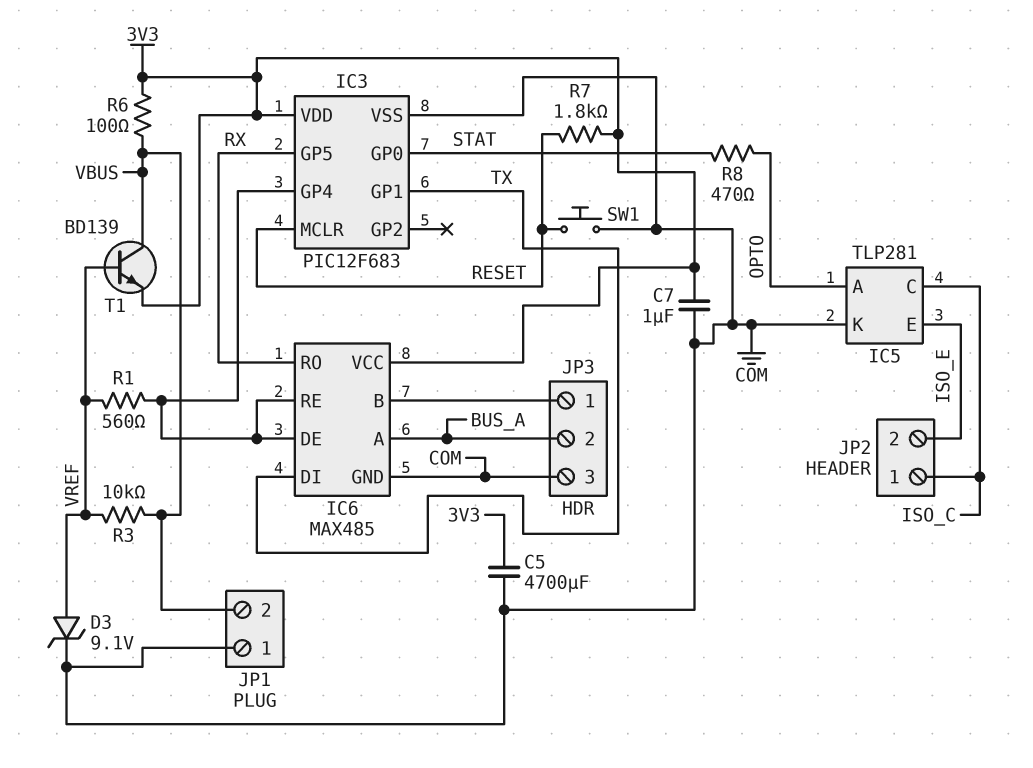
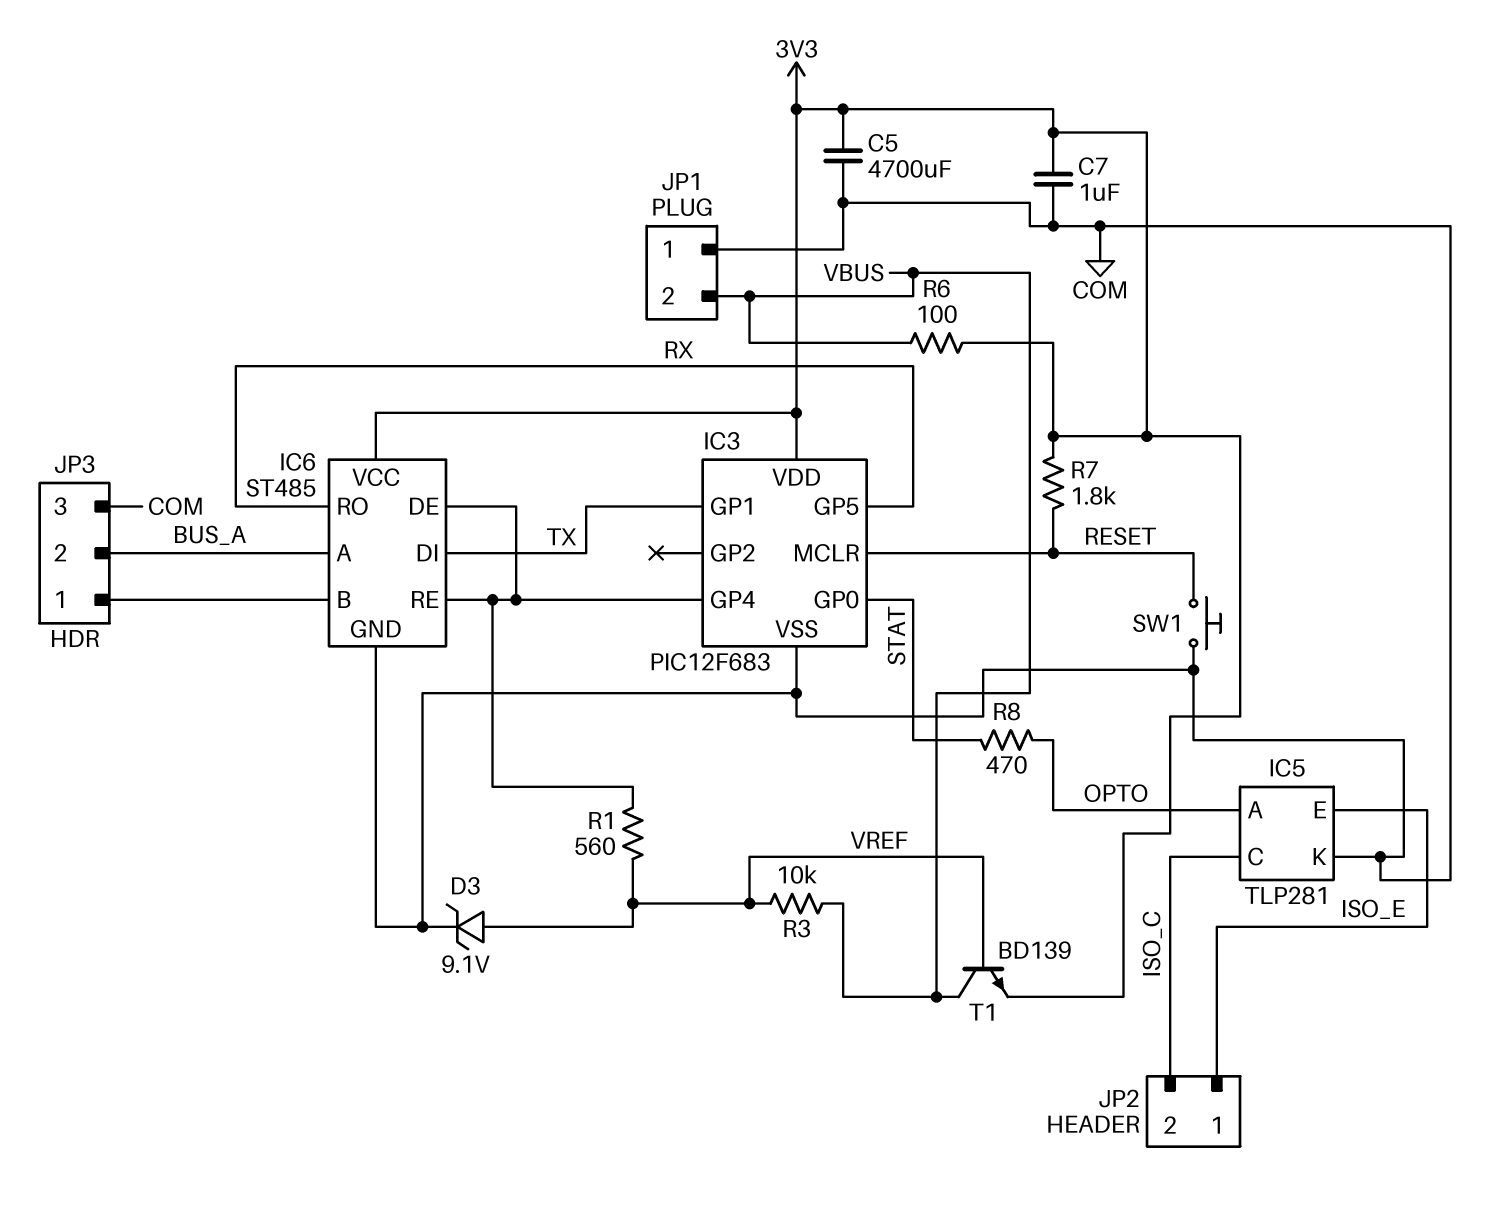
IC6: MAX485 -> ST485
JP2 pin 1: ISO_C -> ISO_E
JP2 pin 2: ISO_E -> ISO_C

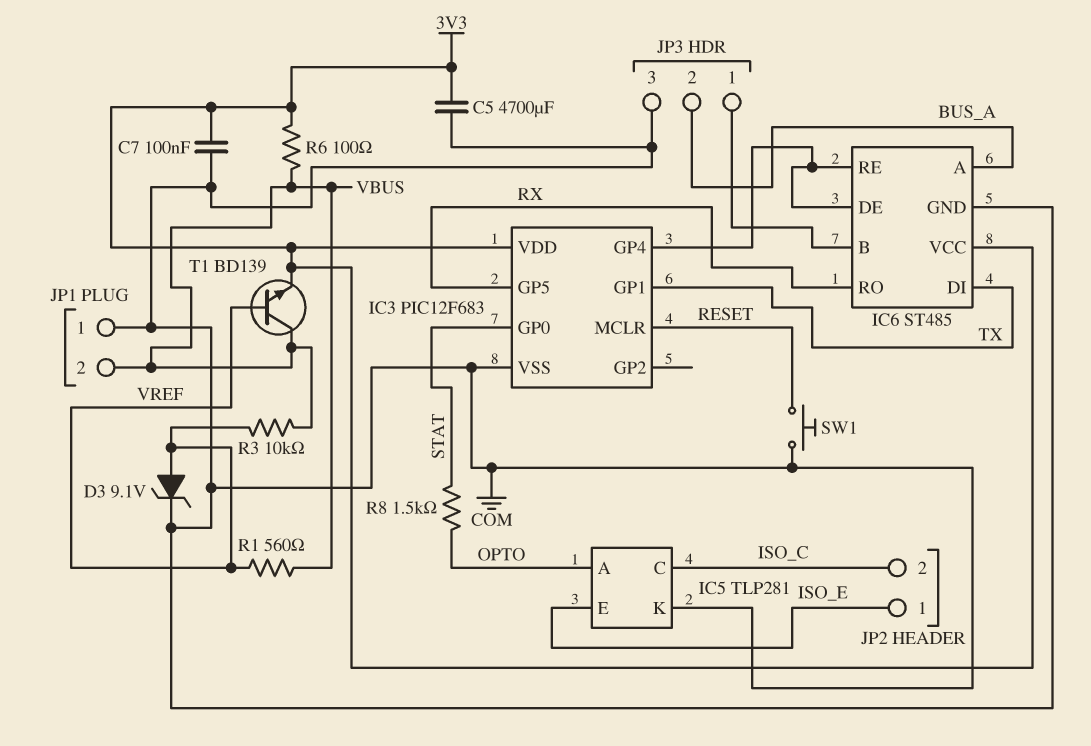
C7: 1uF (3V3, COM) -> 100nF (3V3, COM)
R1: 560 (IC3/GP4, VREF) -> 560 (VBUS, VREF)
R7: 1.8k (3V3, RESET) -> none
R8: 470 (OPTO, STAT) -> 1.5k (OPTO, STAT)

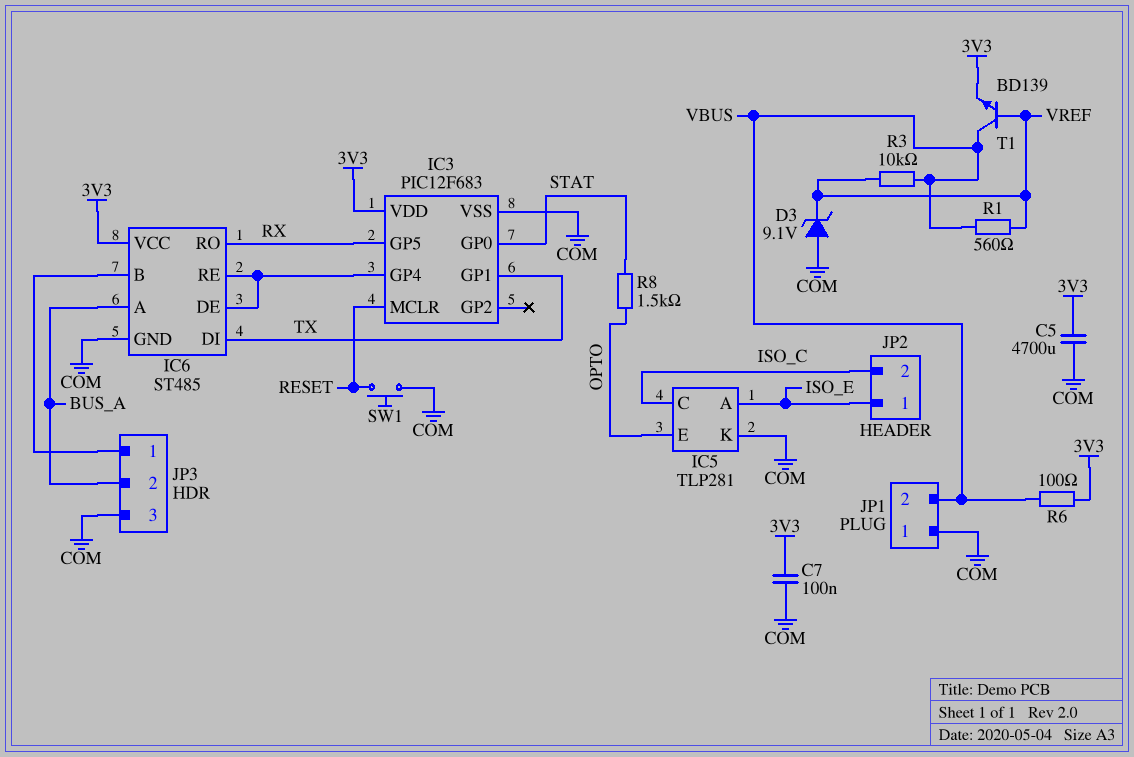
D3: zener 9.1V (A VREF, K COM) -> zener 9.1V (A COM, K VREF)
IC5 pin A: OPTO -> ISO_E
IC5 pin E: ISO_E -> OPTO

